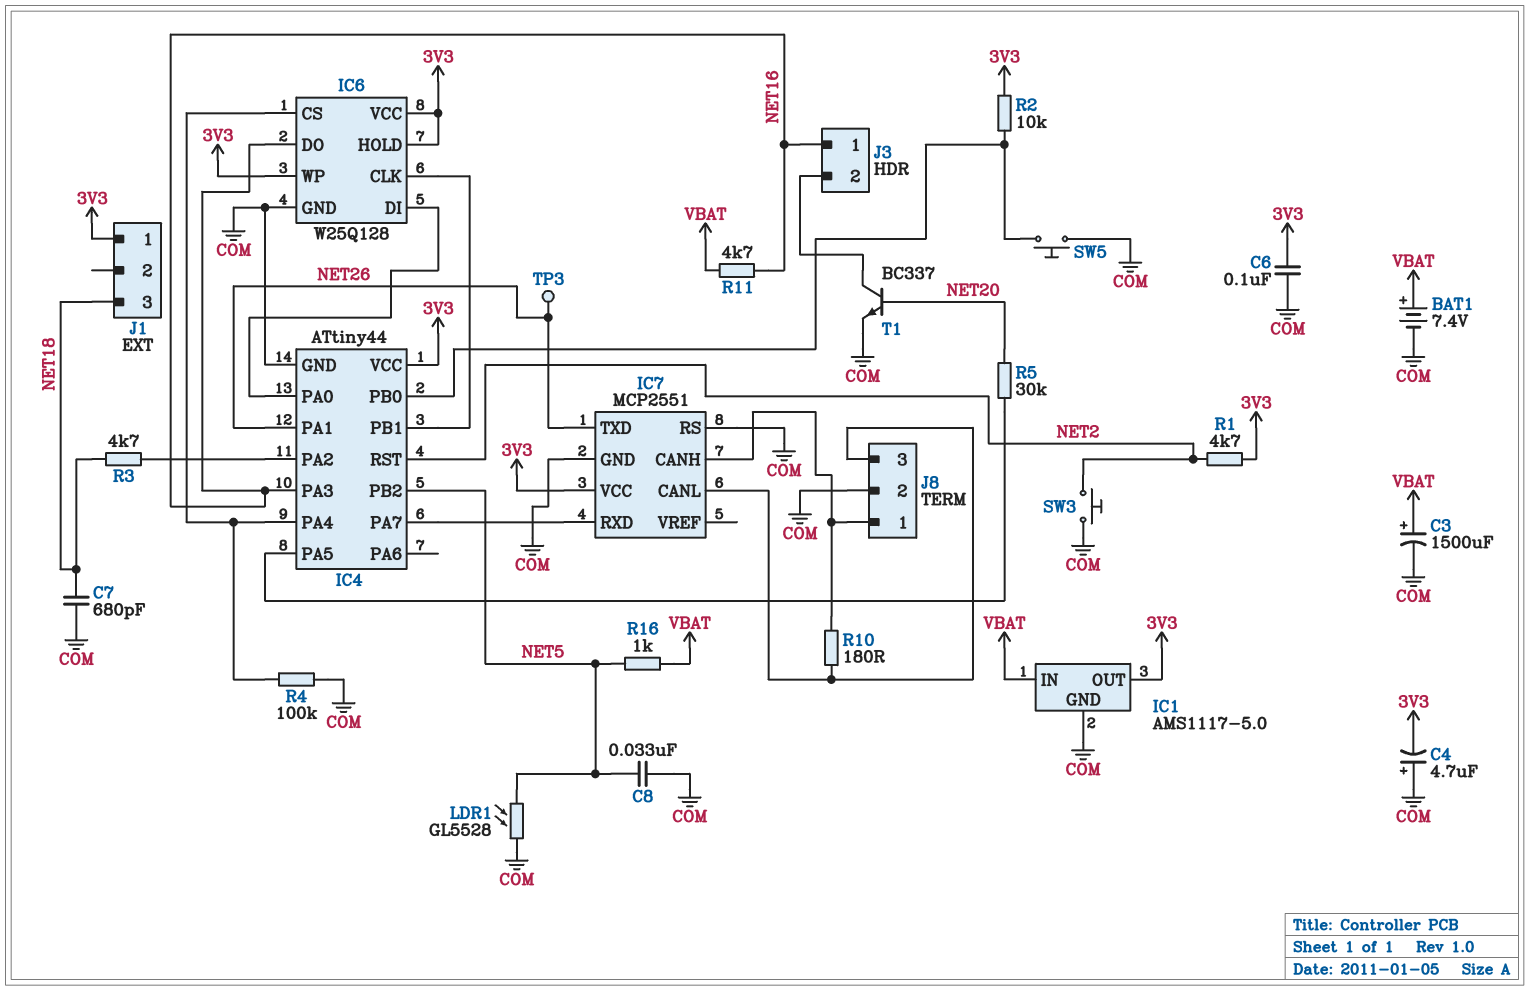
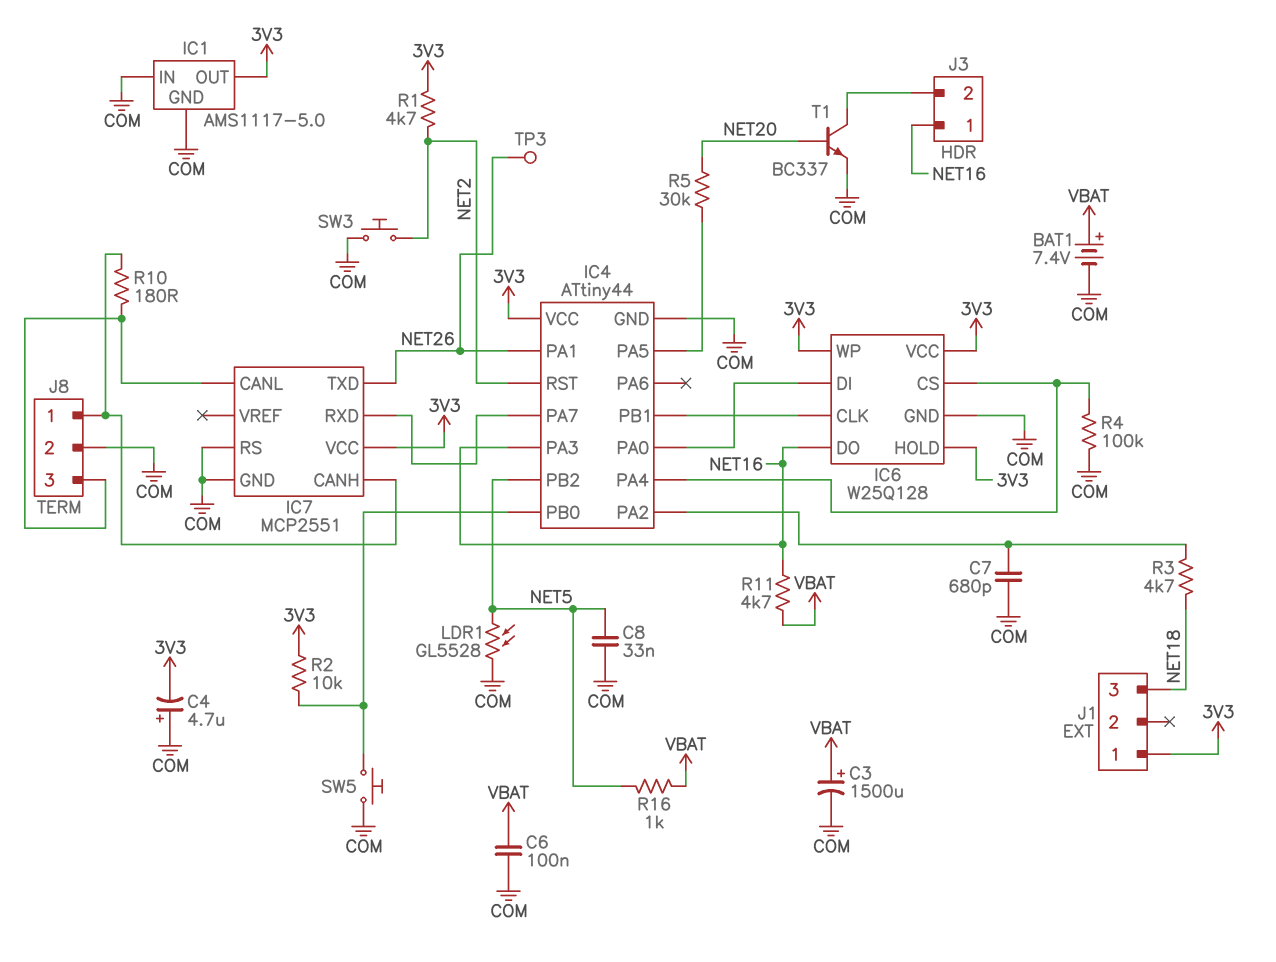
C6: 100nF (3V3, COM) -> 100nF (COM, VBAT)
C7: 680pF (COM, NET18) -> 680pF (COM, IC4/PA2)
IC1 pin IN: VBAT -> COM

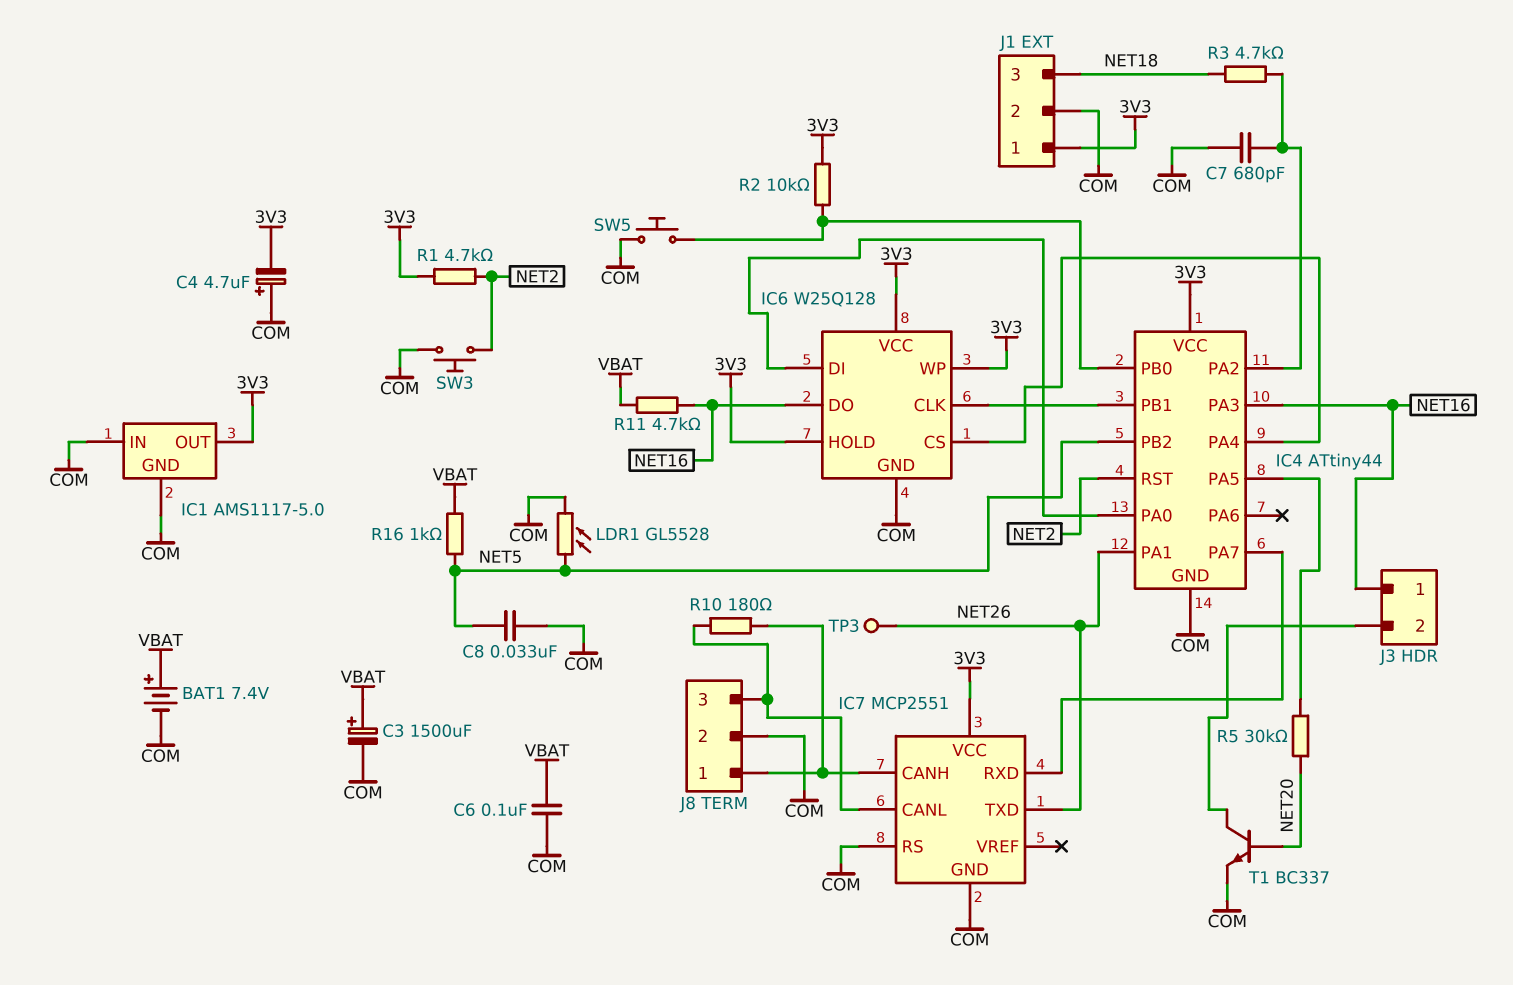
J1 pin 2: none -> COM
R4: 100k (COM, IC4/PA4) -> none

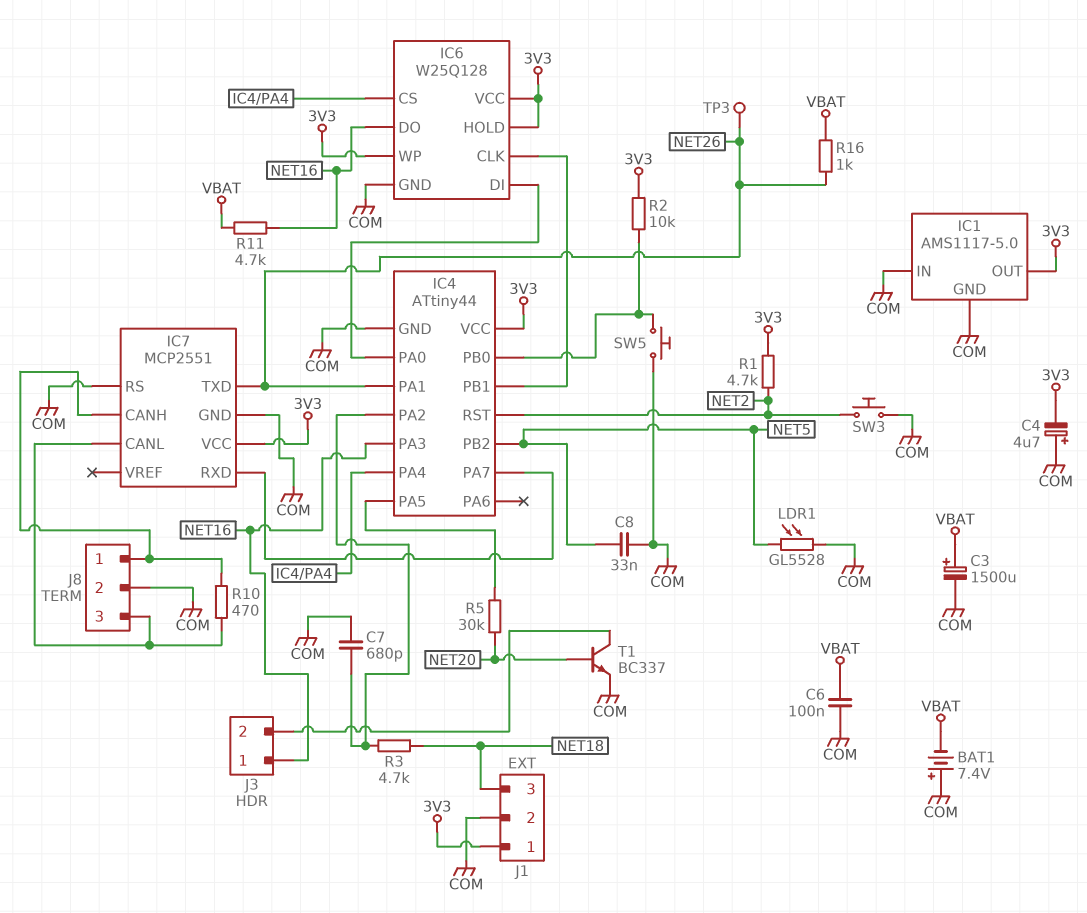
BAT1: 7.4V (plus VBAT, minus COM) -> 7.4V (plus COM, minus VBAT)
R10: 180 (IC7/CANH, IC7/CANL) -> 470 (IC7/CANH, IC7/CANL)
R16: 1k (NET5, VBAT) -> 1k (NET26, VBAT)

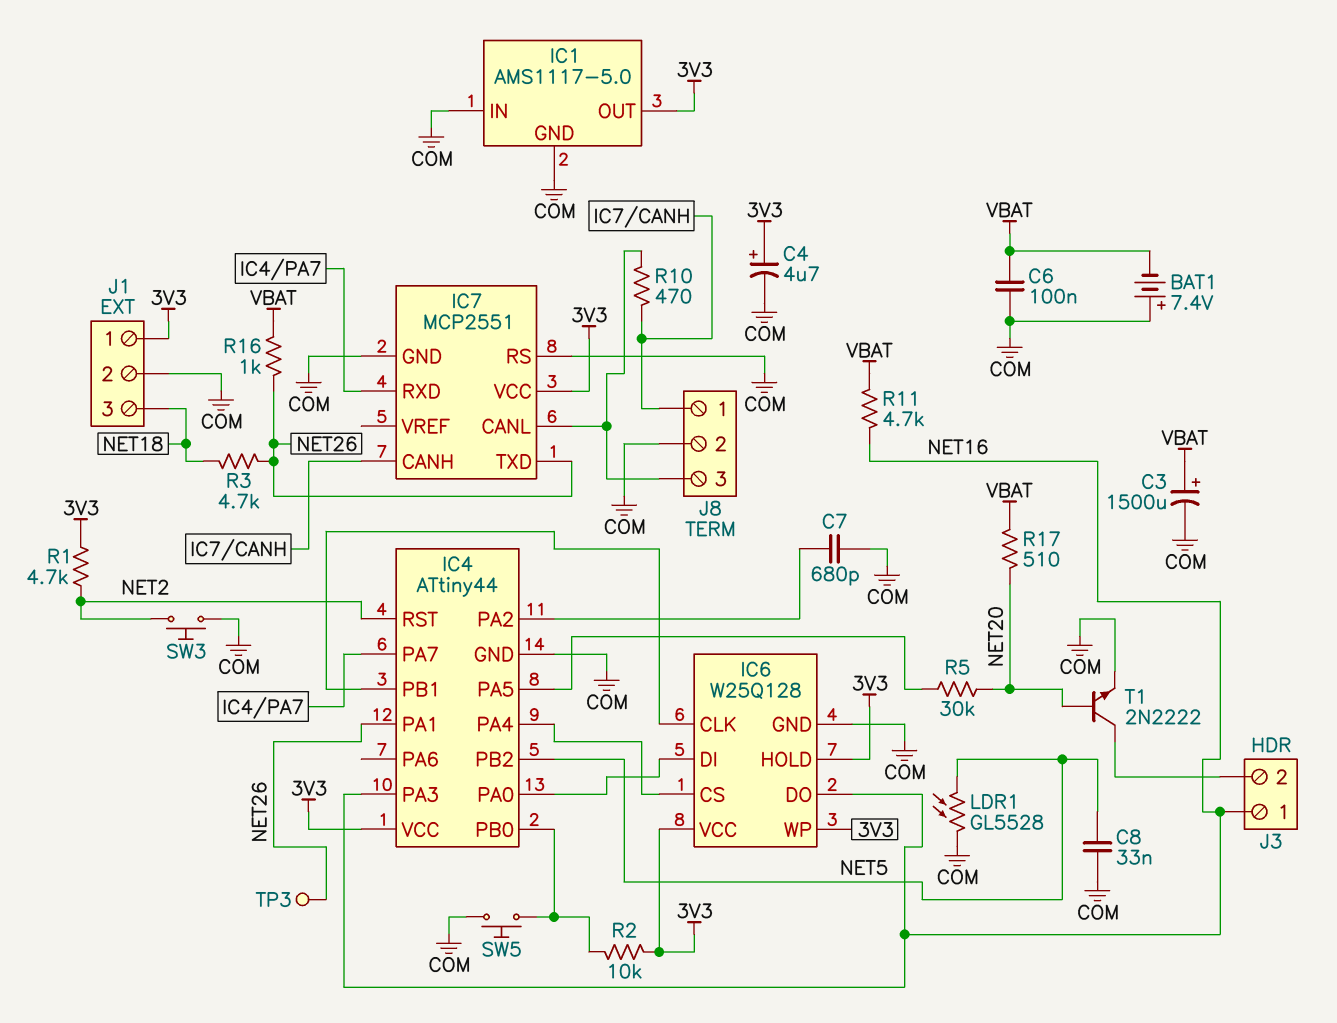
C4: 4.7uF (plus COM, minus 3V3) -> 4.7uF (plus 3V3, minus COM)
R3: 4.7k (IC4/PA2, NET18) -> 4.7k (NET18, NET26)
R17: none -> 510 (NET20, VBAT)
T1: NPN BC337 (B NET20, C J3/2, E COM) -> NPN 2N2222 (B NET20, C J3/2, E COM)

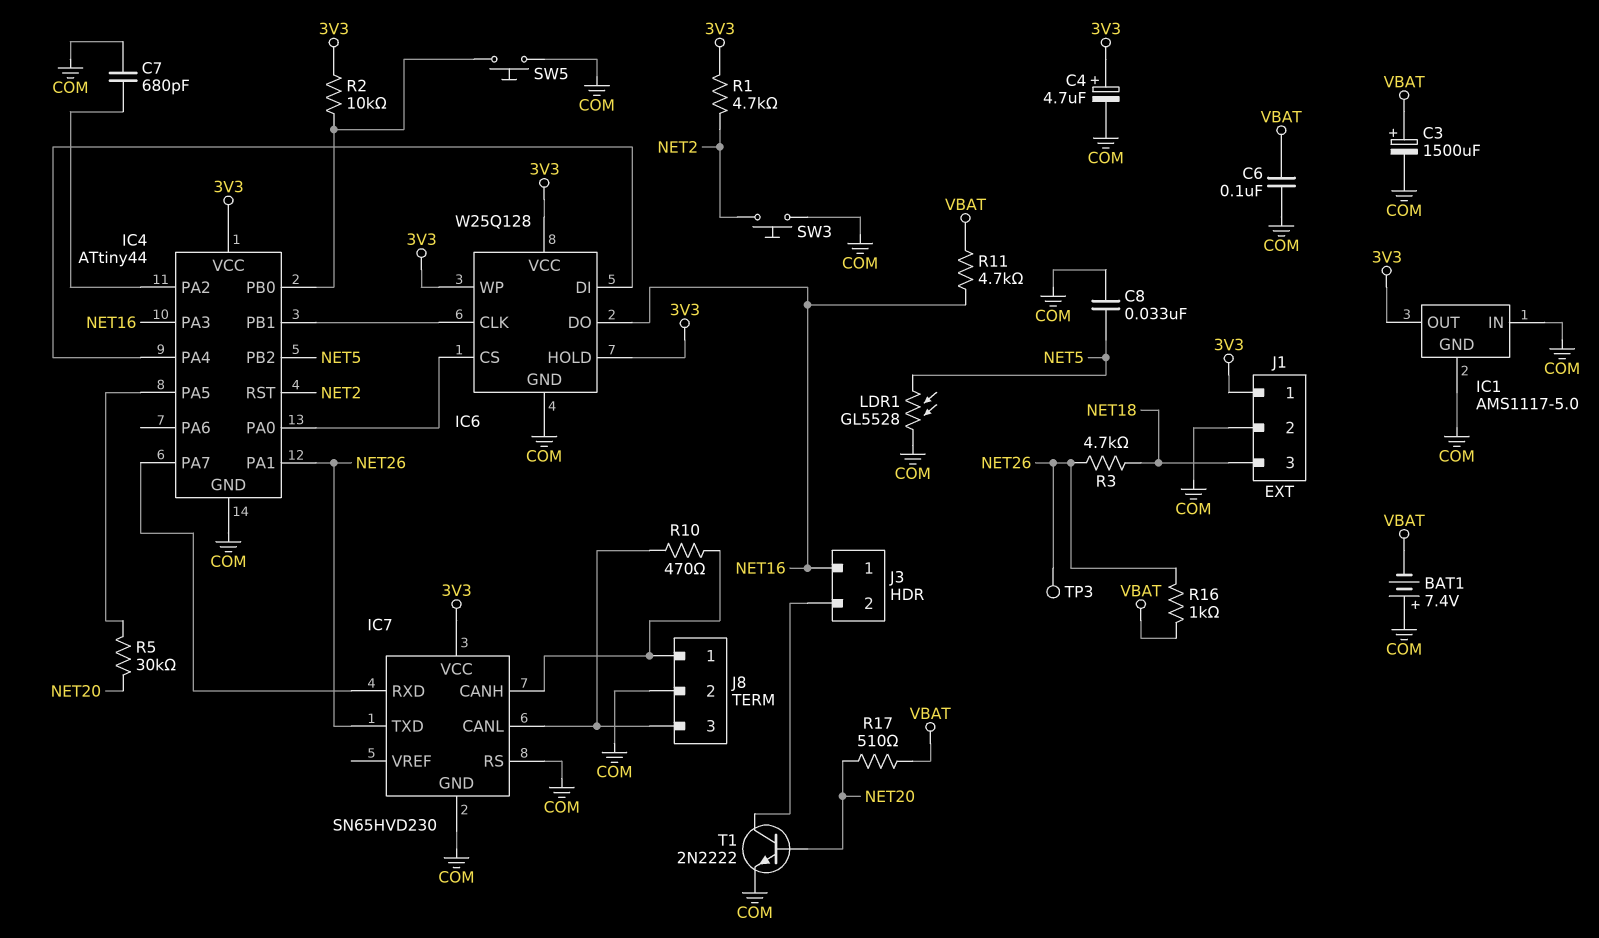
IC6 pin CS: IC4/PA4 -> IC4/PA0
IC6 pin DI: IC4/PA0 -> IC4/PA4
IC7: MCP2551 -> SN65HVD230

